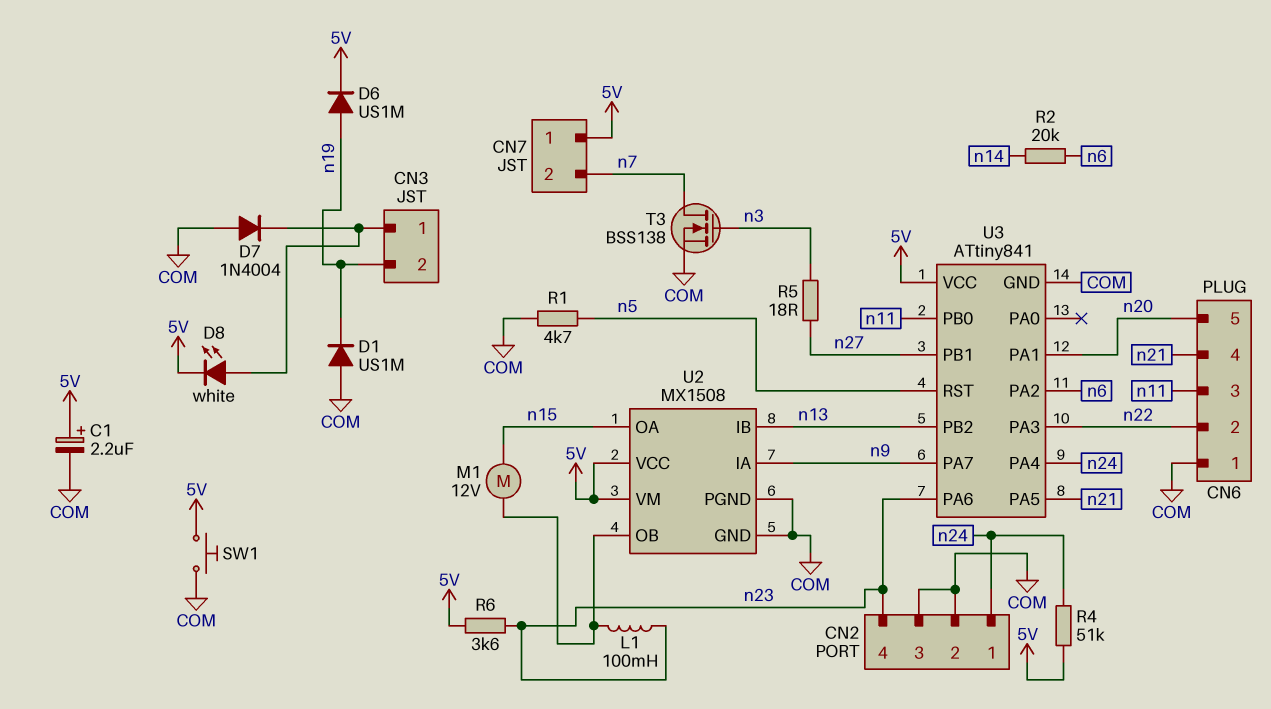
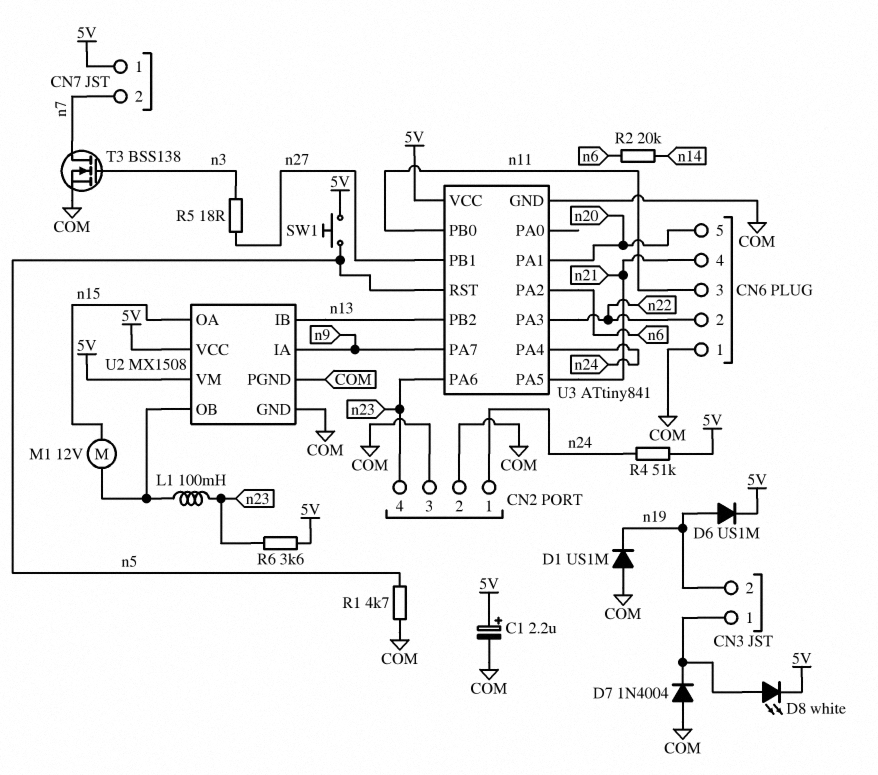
SW1: button (5V, COM) -> button (5V, n5)

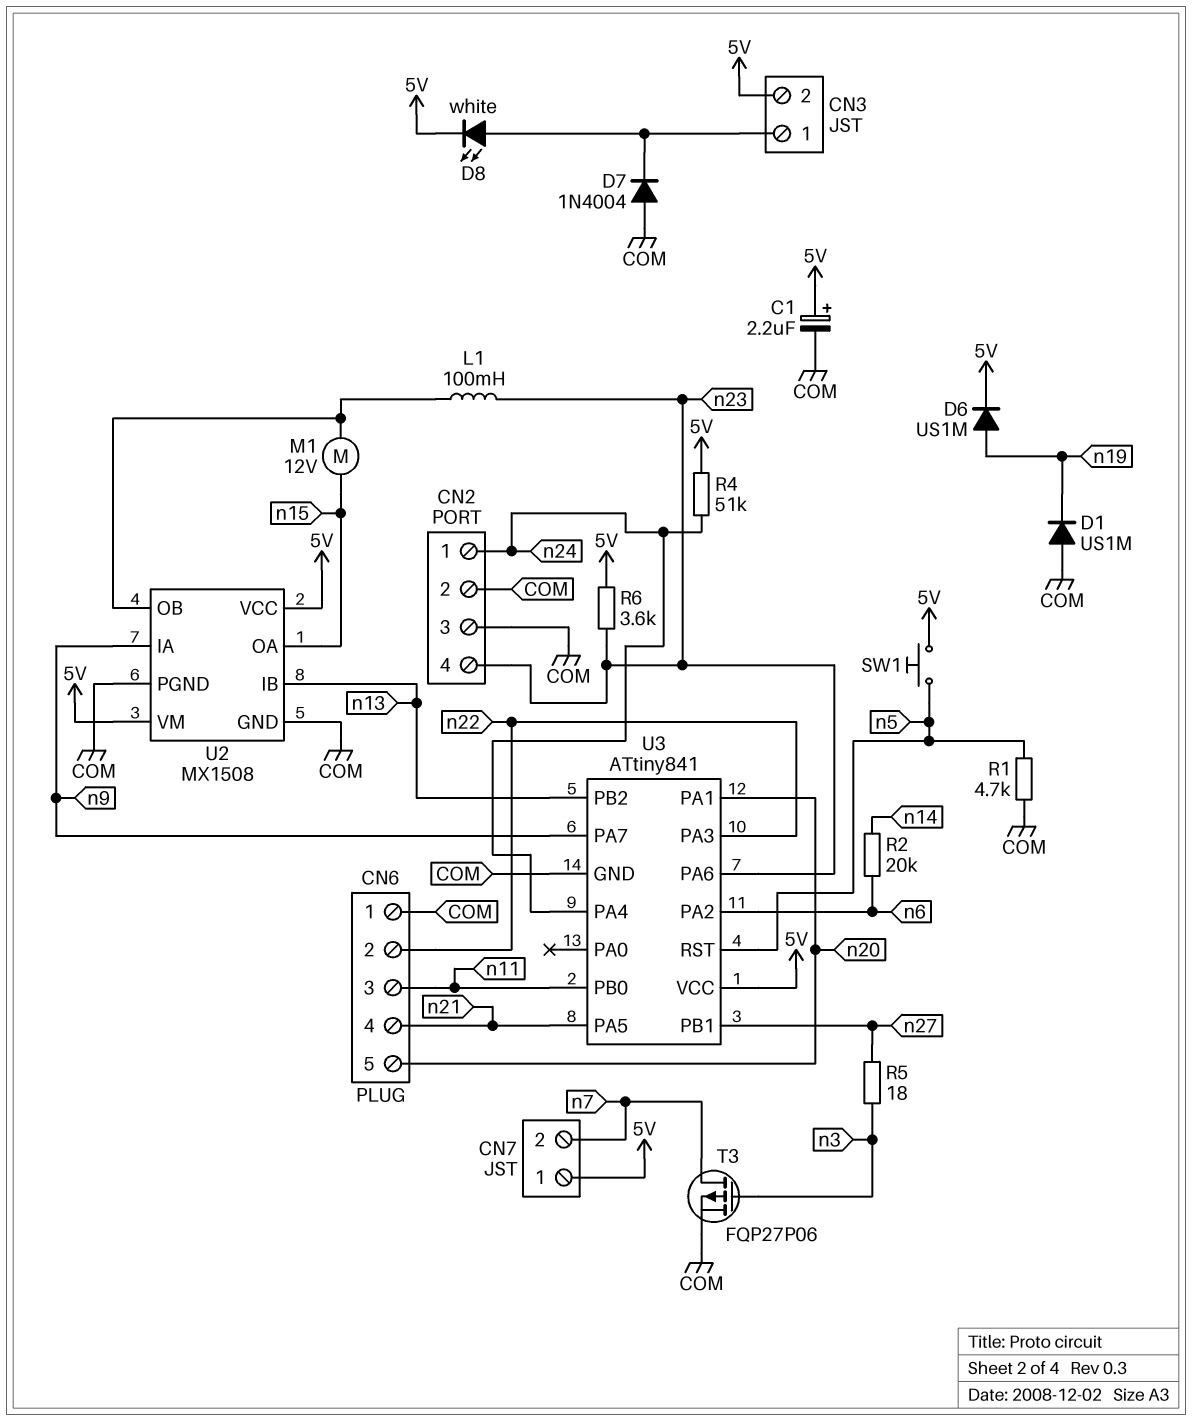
CN3 pin 2: n19 -> 5V
T3: NMOS BSS138 (G n3, D n7, S COM) -> PMOS FQP27P06 (G n3, D n7, S COM)

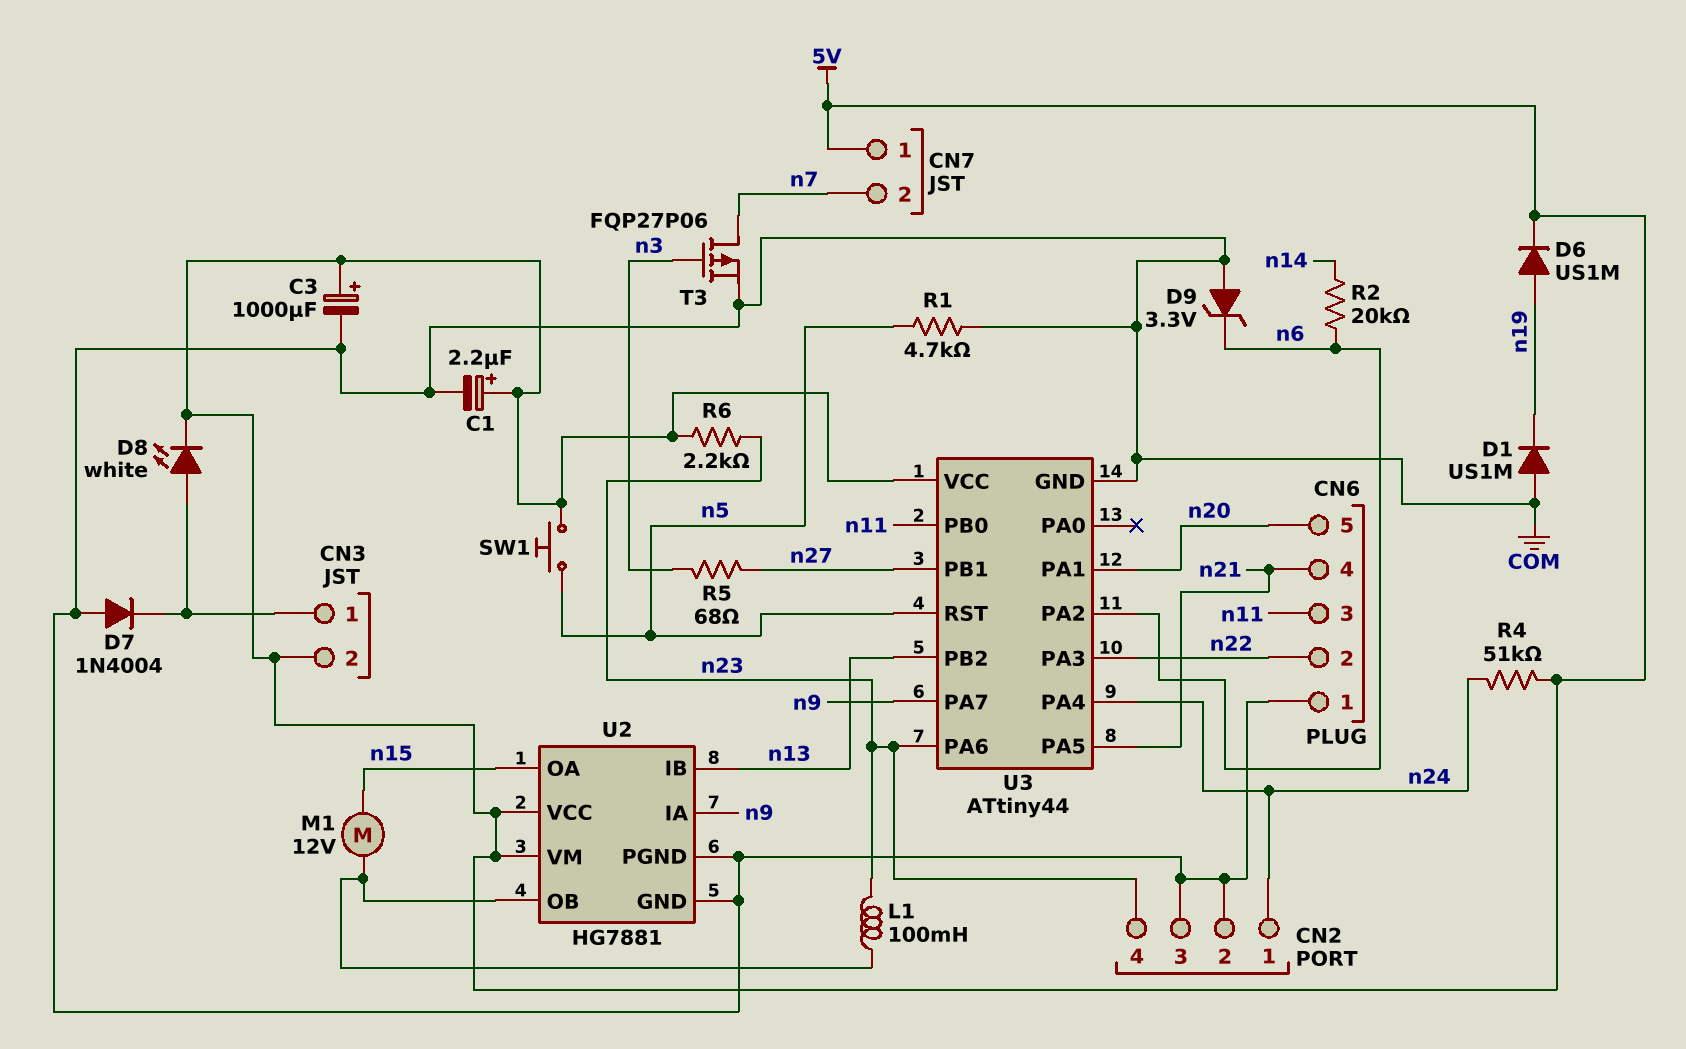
C3: none -> 1000uF (plus 5V, minus COM)
D9: none -> zener 3.3V (A COM, K n6)
R5: 18 (n3, n27) -> 68 (n3, n27)
R6: 3.6k (5V, n23) -> 2.2k (5V, n23)
U2: MX1508 -> HG7881
U3: ATtiny841 -> ATtiny44

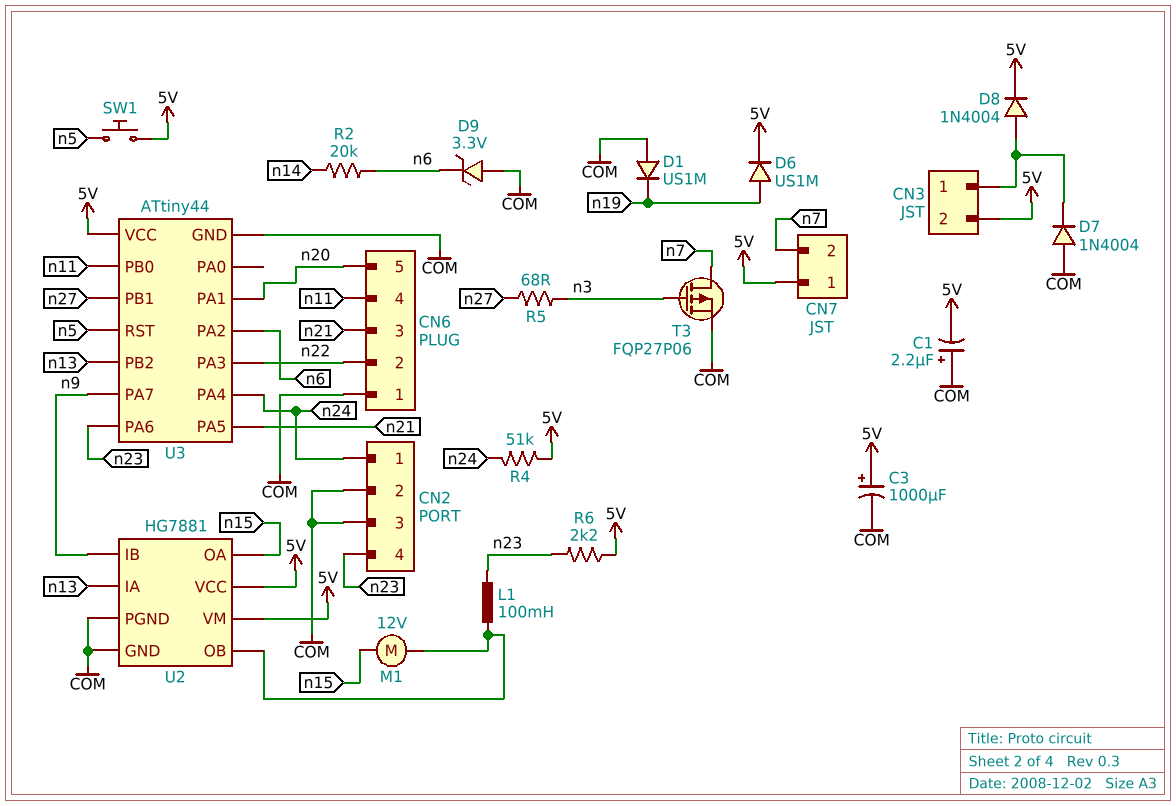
C1: 2.2uF (plus 5V, minus COM) -> 2.2uF (plus COM, minus 5V)
CN6 pin 3: n11 -> n21
CN6 pin 4: n21 -> n11
D8: LED white (A CN3/1, K 5V) -> diode 1N4004 (A CN3/1, K 5V)
R1: 4.7k (COM, n5) -> none
U2 pin IA: n9 -> n13
U2 pin IB: n13 -> n9

